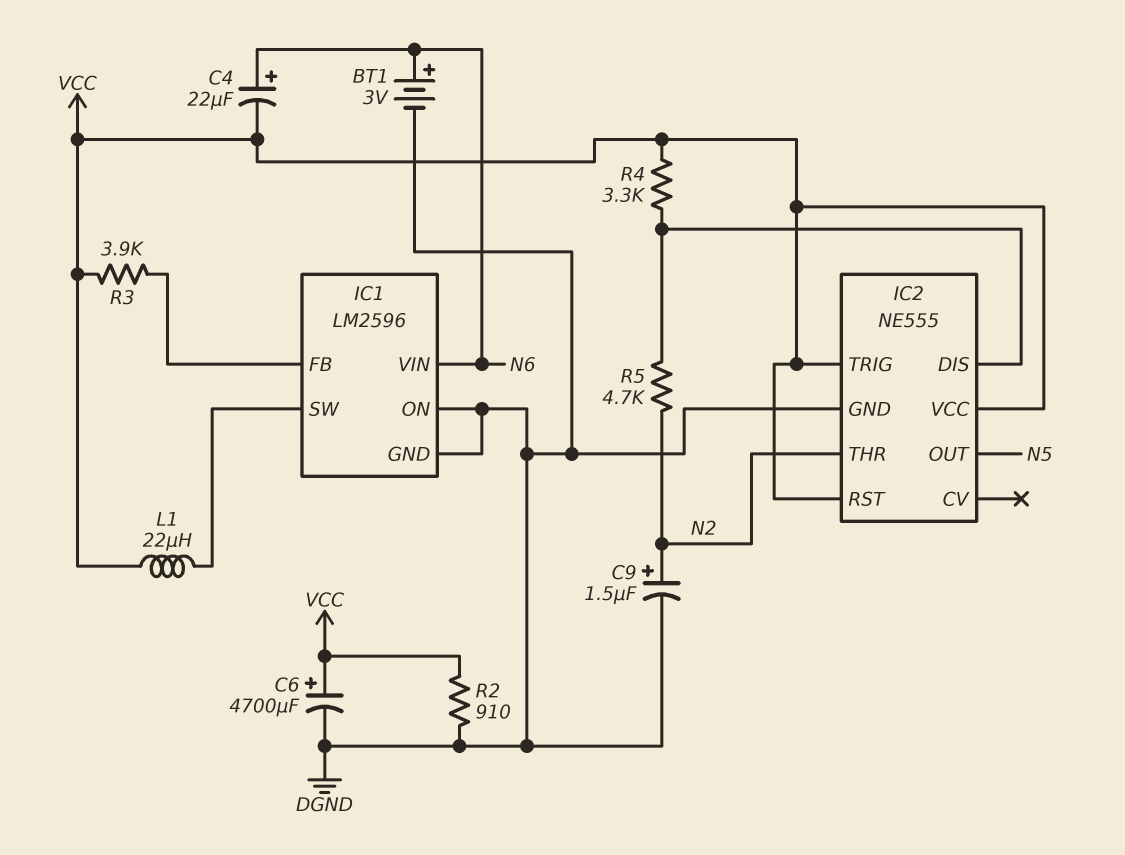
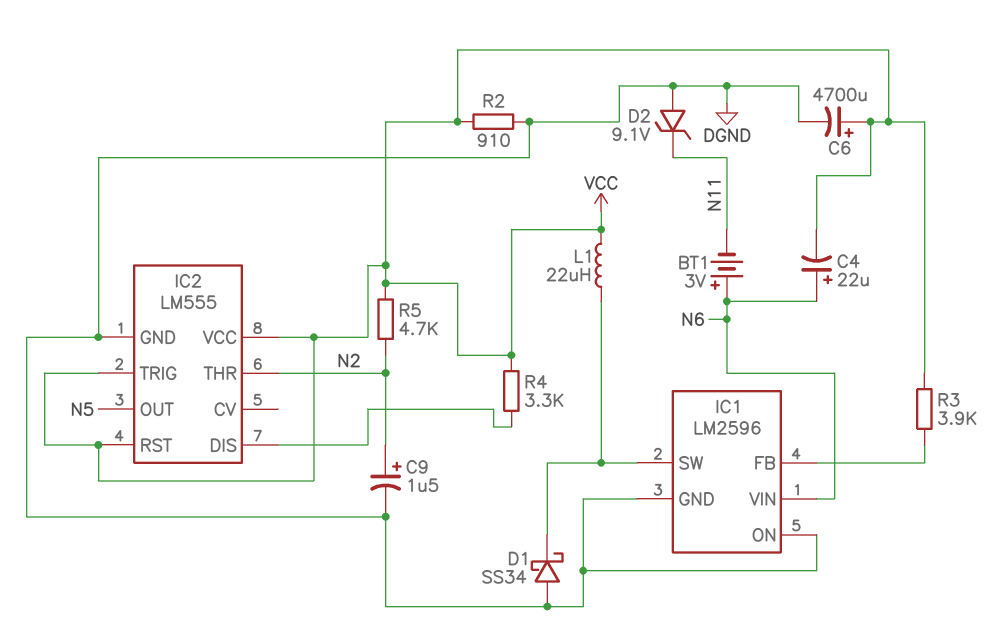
BT1: 3V (plus N6, minus DGND) -> 3V (plus N6, minus N11)
D1: none -> schottky SS34 (A DGND, K IC1/SW)
D2: none -> zener 9.1V (A DGND, K N11)
IC2: NE555 -> LM555
R5: 4.7k (IC2/DIS, N2) -> 4.7k (N2, VCC)

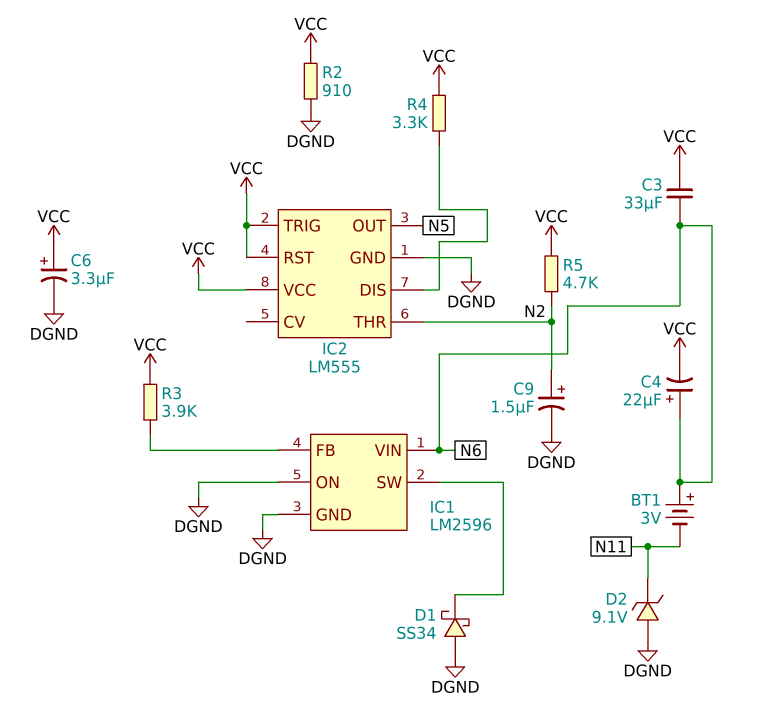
C3: none -> 33uF (N6, VCC)
C6: 4700uF (plus VCC, minus DGND) -> 3.3uF (plus VCC, minus DGND)
L1: 22uH (IC1/SW, VCC) -> none

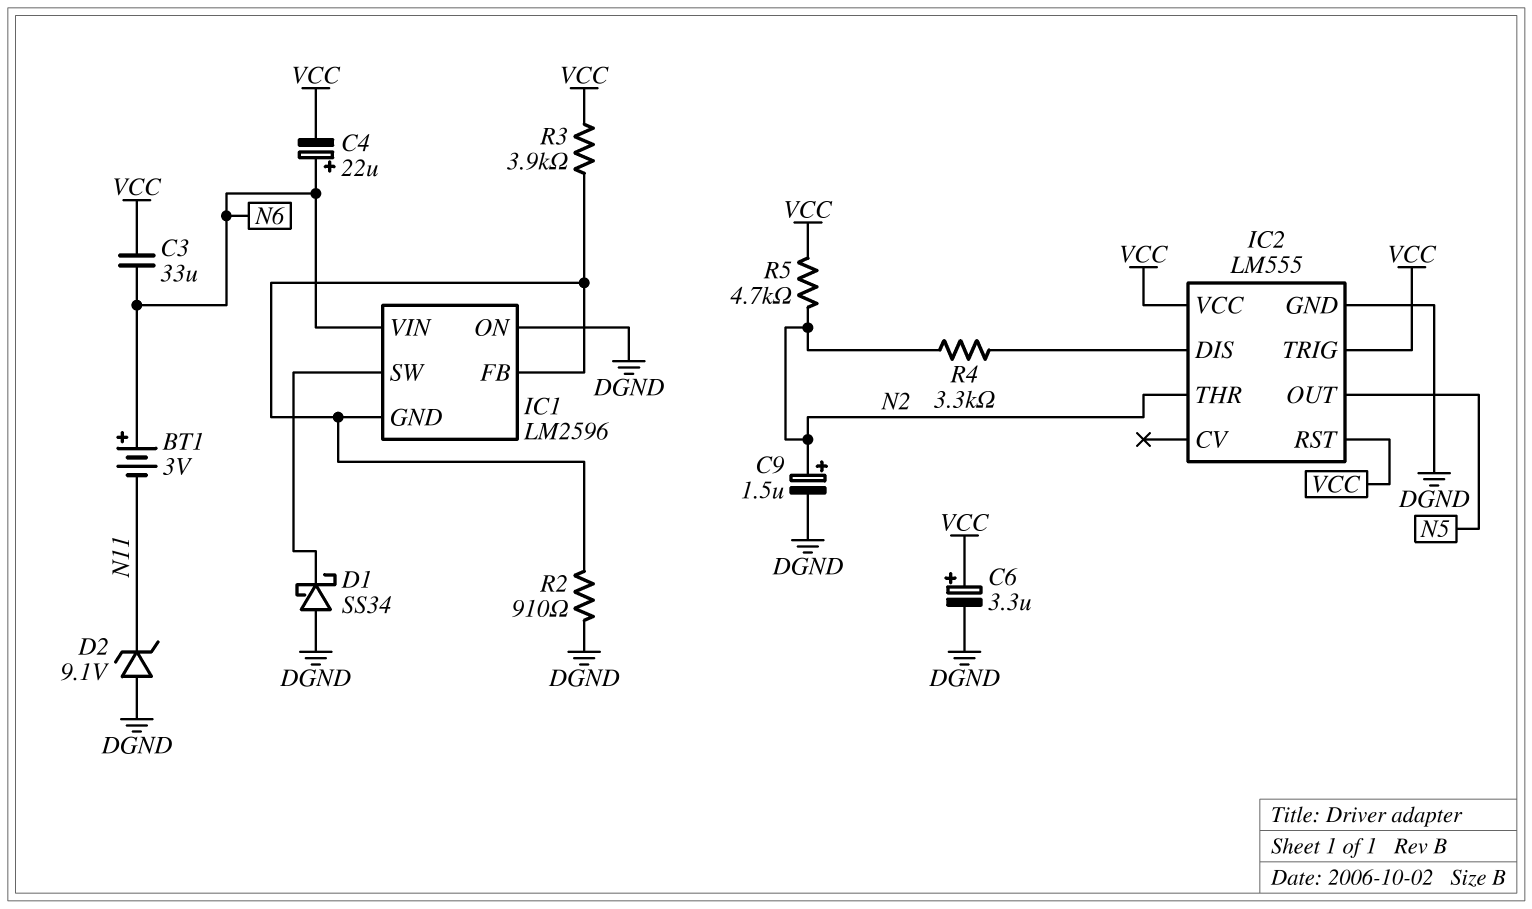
IC1 pin GND: DGND -> IC1/FB
R2: 910 (DGND, VCC) -> 910 (DGND, IC1/FB)
R4: 3.3k (IC2/DIS, VCC) -> 3.3k (IC2/DIS, N2)

